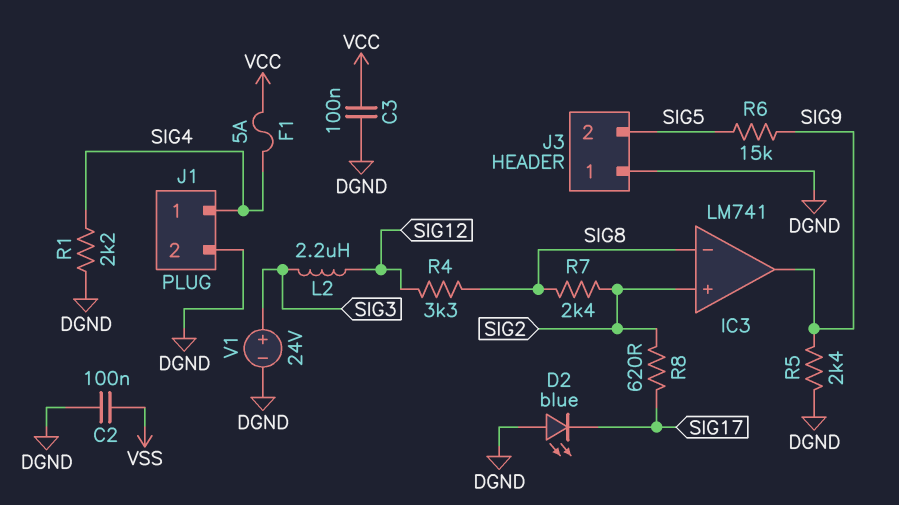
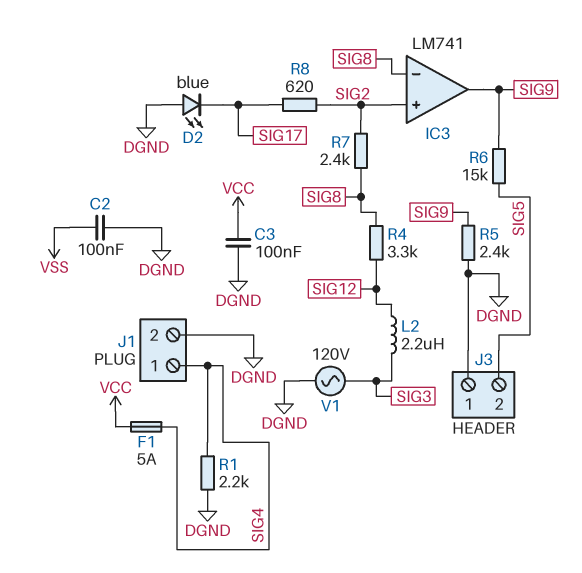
V1: 24V (plus SIG3, minus DGND) -> AC 120V (DGND, SIG3)

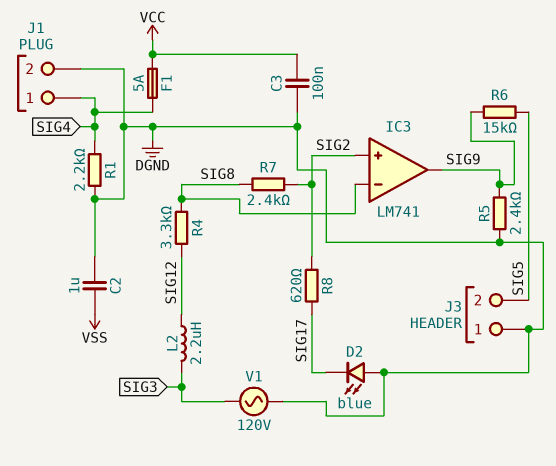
C2: 100nF (DGND, VSS) -> 1uF (DGND, VSS)

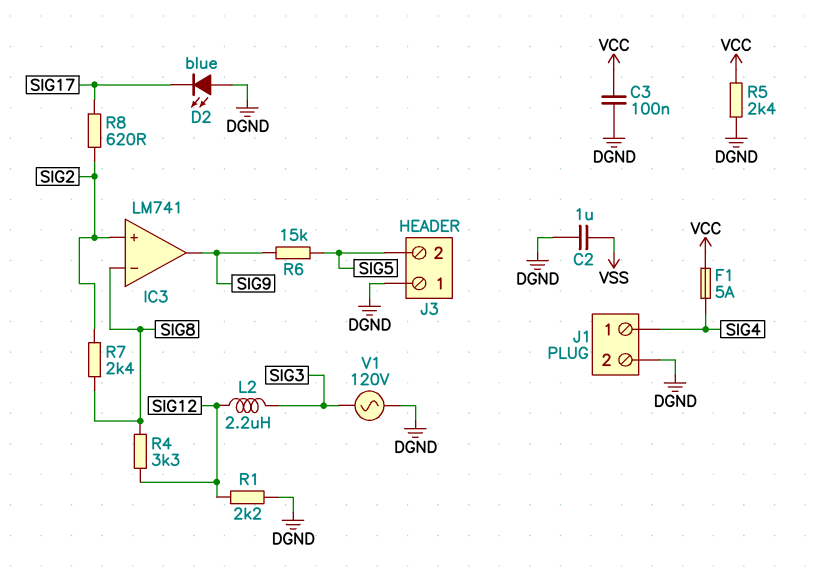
R1: 2.2k (DGND, SIG4) -> 2.2k (DGND, SIG12)
R5: 2.4k (DGND, SIG9) -> 2.4k (DGND, VCC)

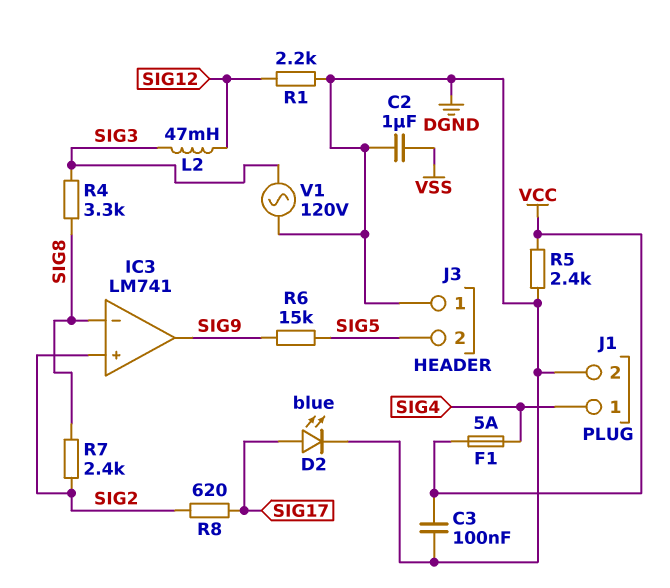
D2: LED blue (A DGND, K SIG17) -> LED blue (A SIG17, K DGND)
L2: 2.2uH (SIG3, SIG12) -> 47mH (SIG3, SIG12)
R4: 3.3k (SIG8, SIG12) -> 3.3k (SIG3, SIG8)

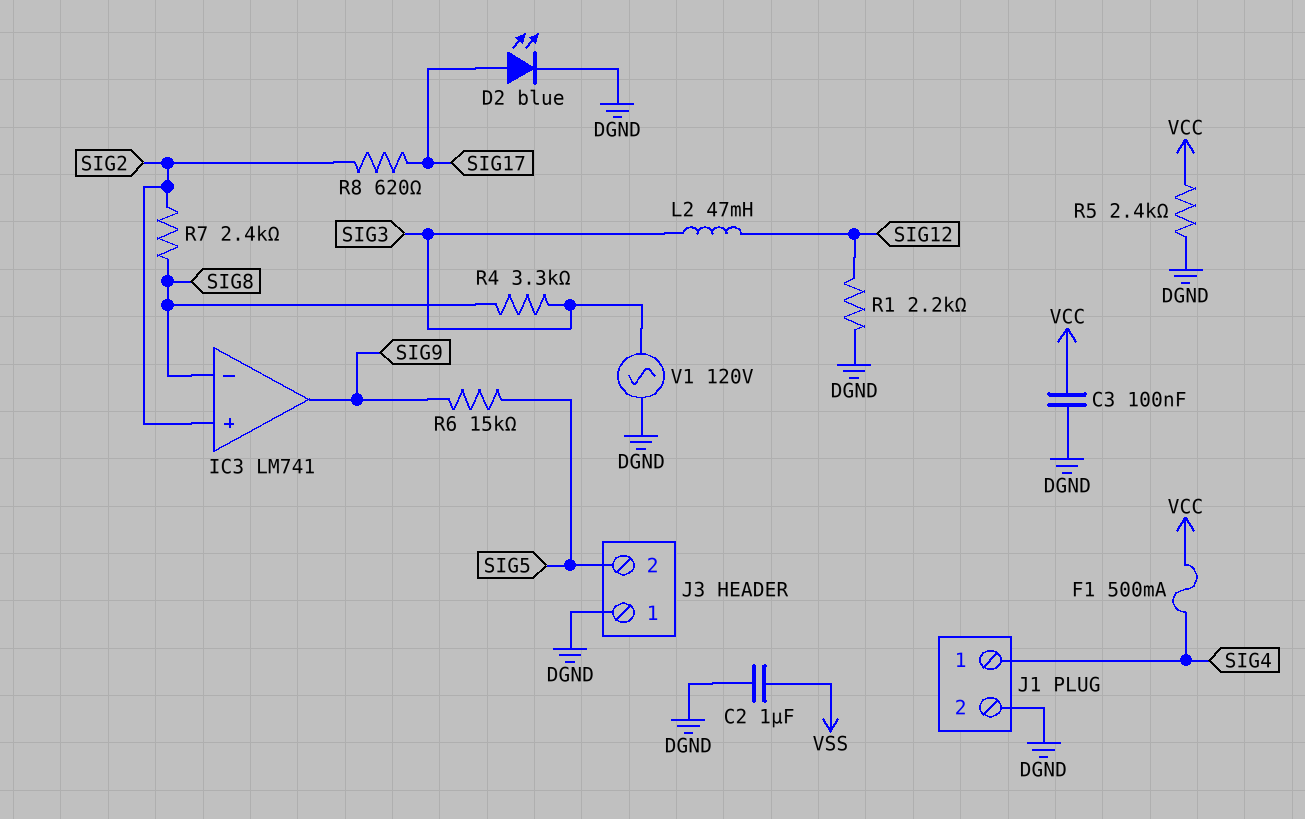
F1: 5A (SIG4, VCC) -> 500mA (SIG4, VCC)

